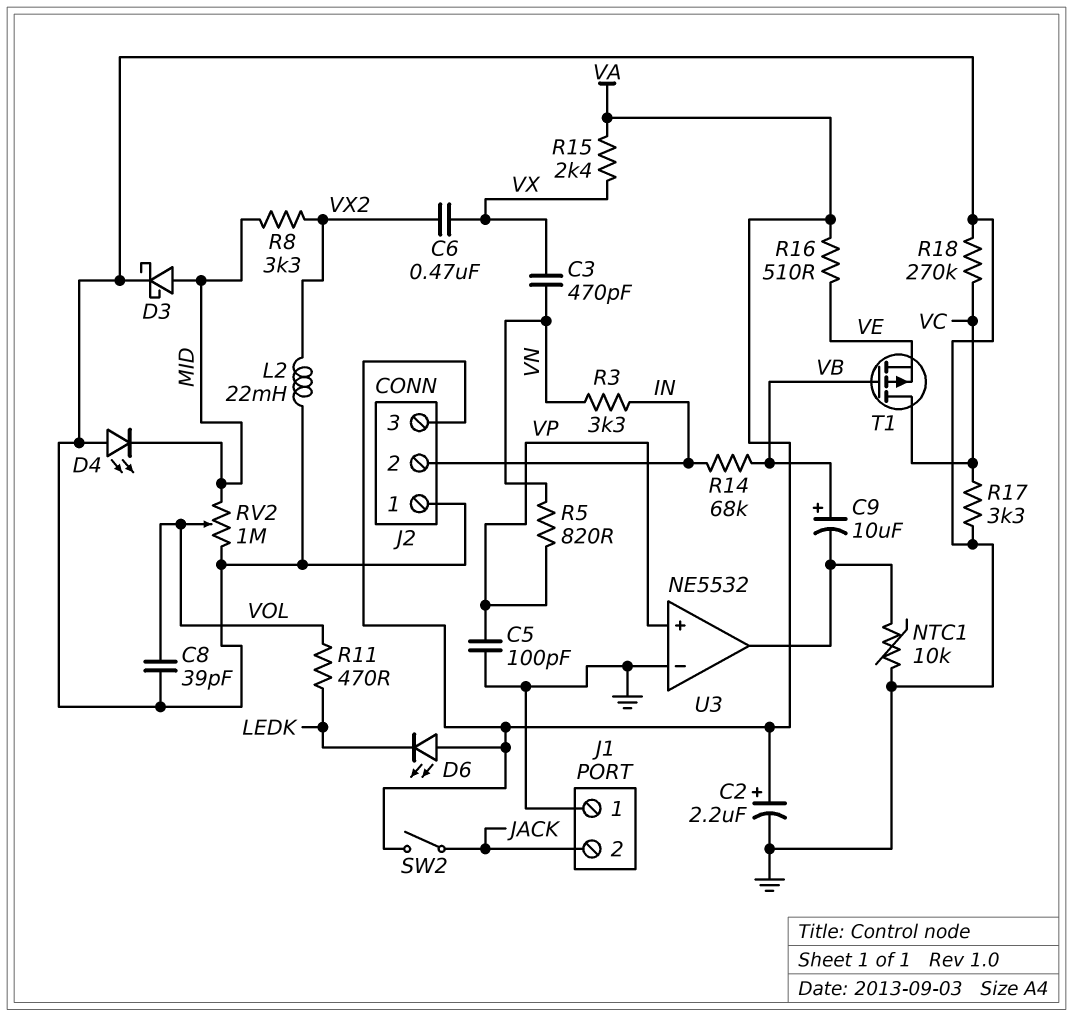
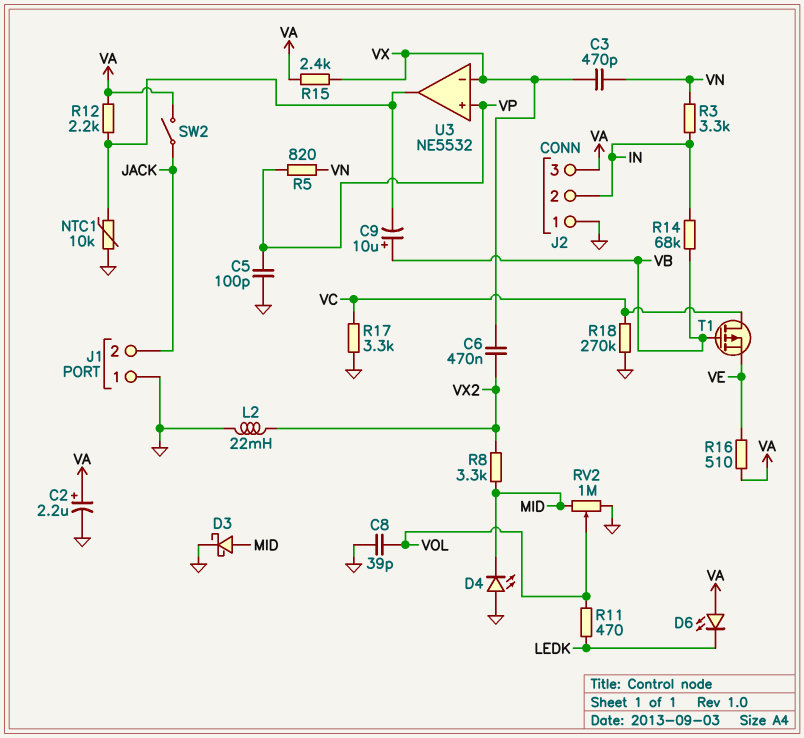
R12: none -> 2.2k (U3/out, VA)
U3 pin in-: GND -> VX

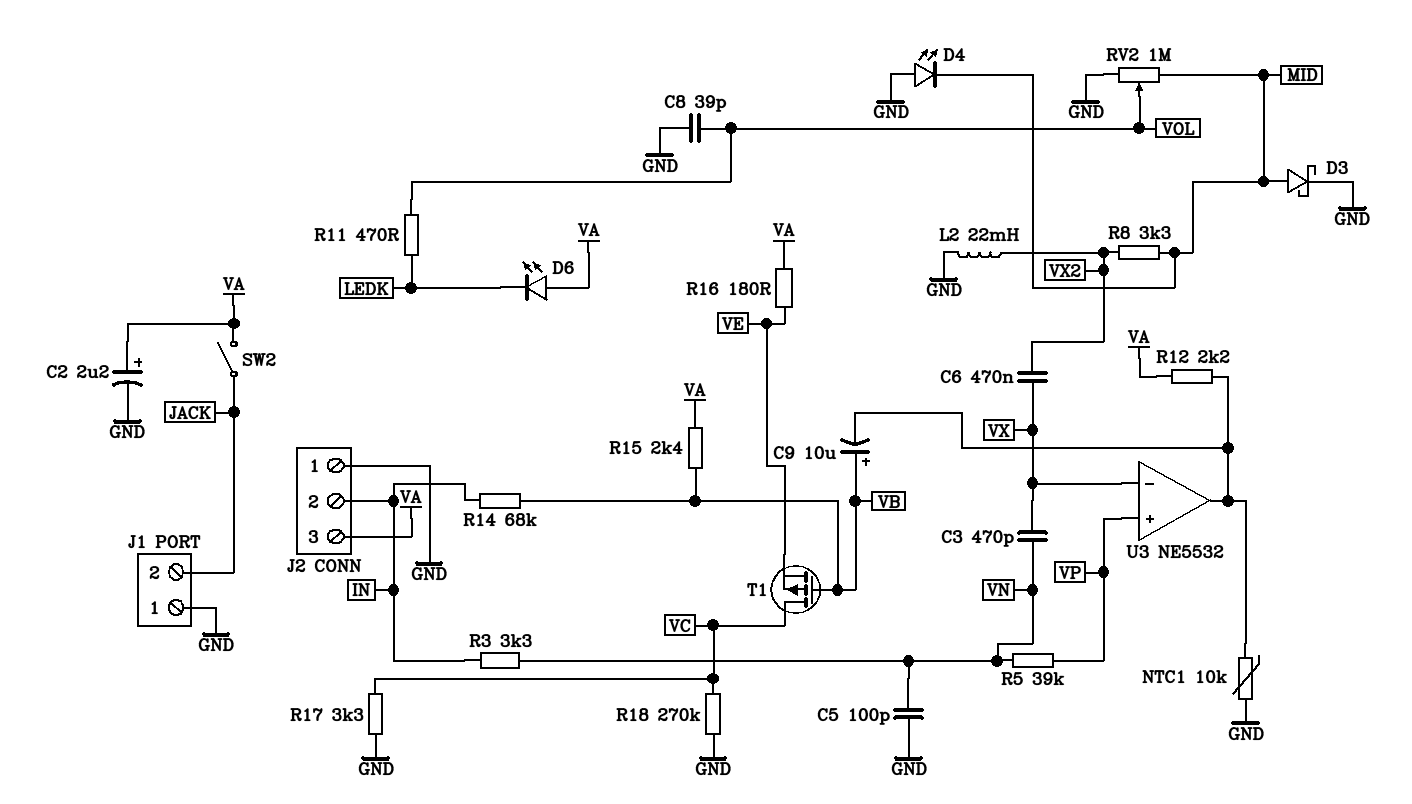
C5: 100pF (GND, VP) -> 100pF (GND, VN)
R5: 820 (VN, VP) -> 39k (VN, VP)
R15: 2.4k (VA, VX) -> 2.4k (VA, VB)
R16: 510 (VA, VE) -> 180 (VA, VE)

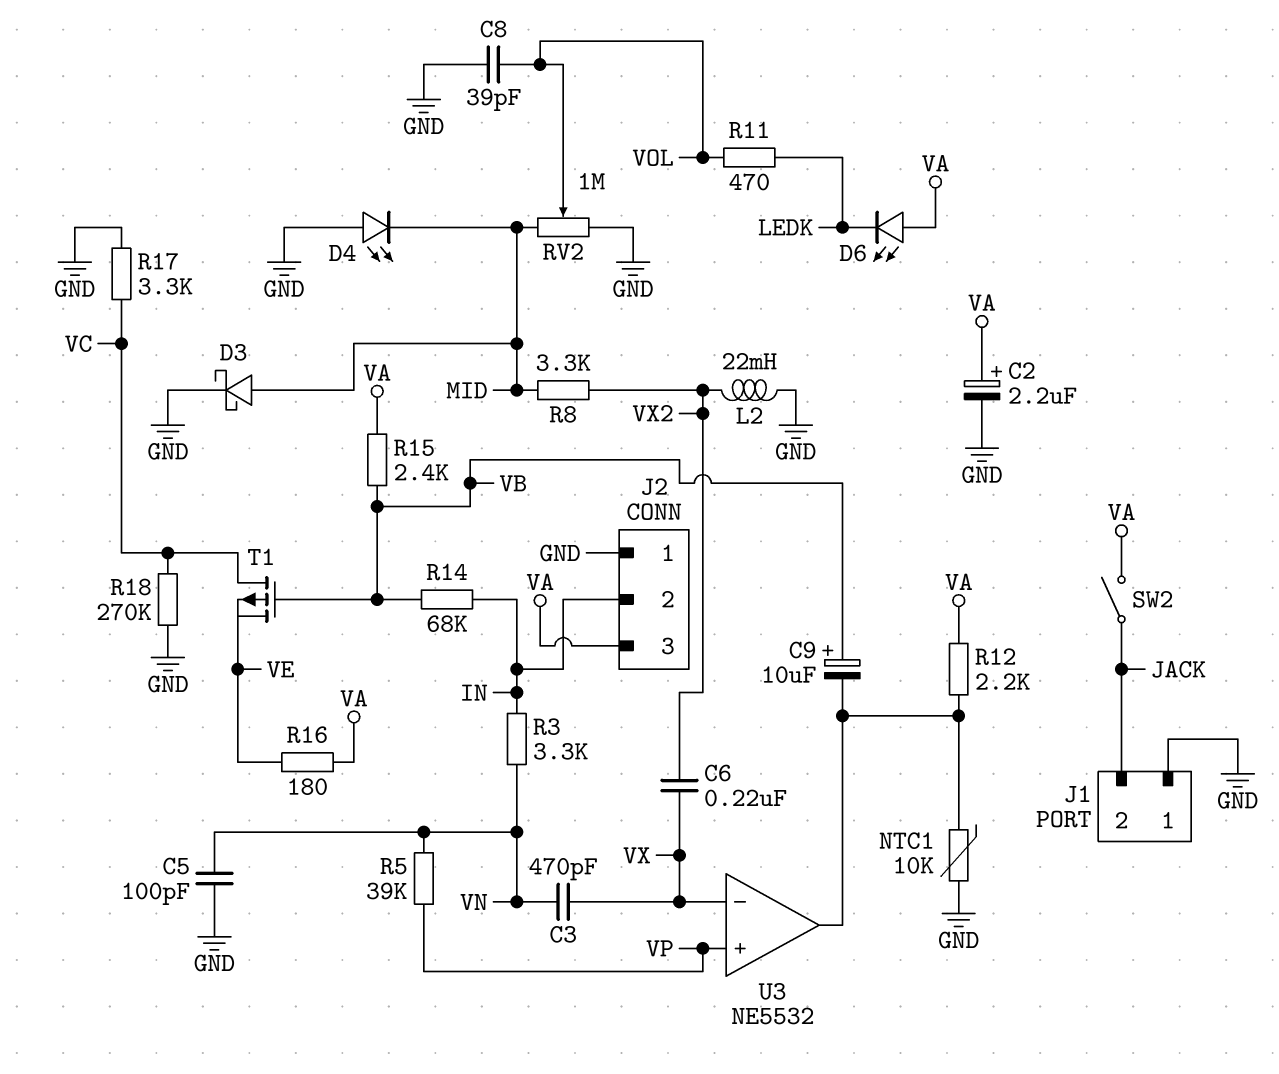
C6: 470nF (VX, VX2) -> 220nF (VX, VX2)

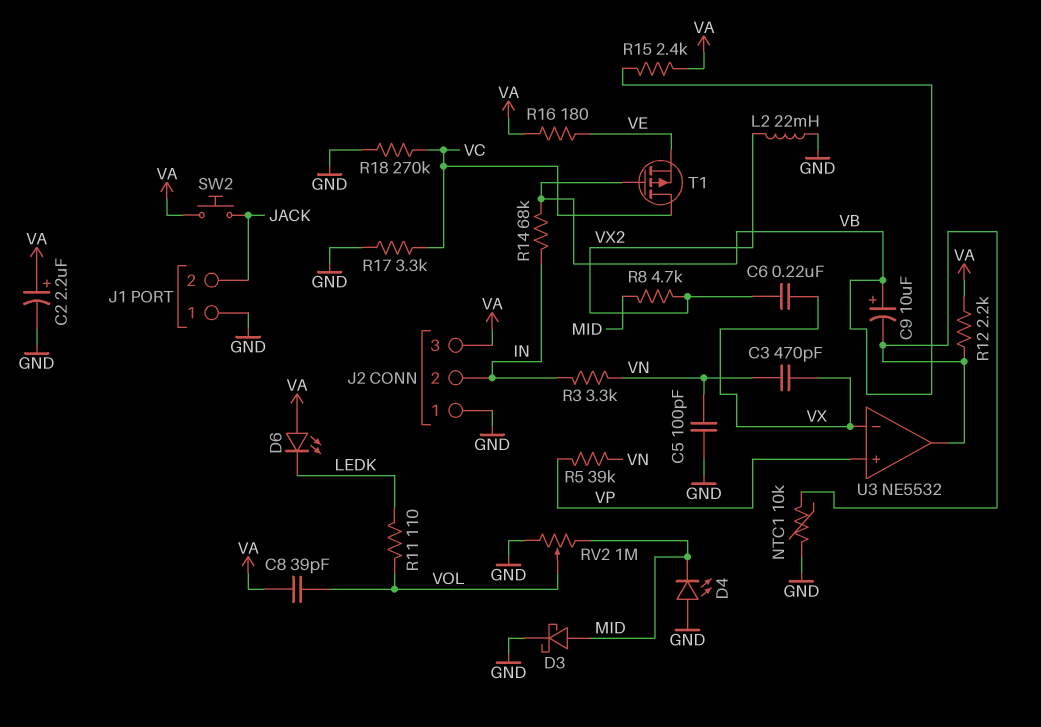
C8: 39pF (GND, VOL) -> 39pF (VA, VOL)
R8: 3.3k (MID, VX2) -> 4.7k (MID, VX2)
R11: 470 (LEDK, VOL) -> 110 (LEDK, VOL)
SW2: switch (JACK, VA) -> button (JACK, VA)

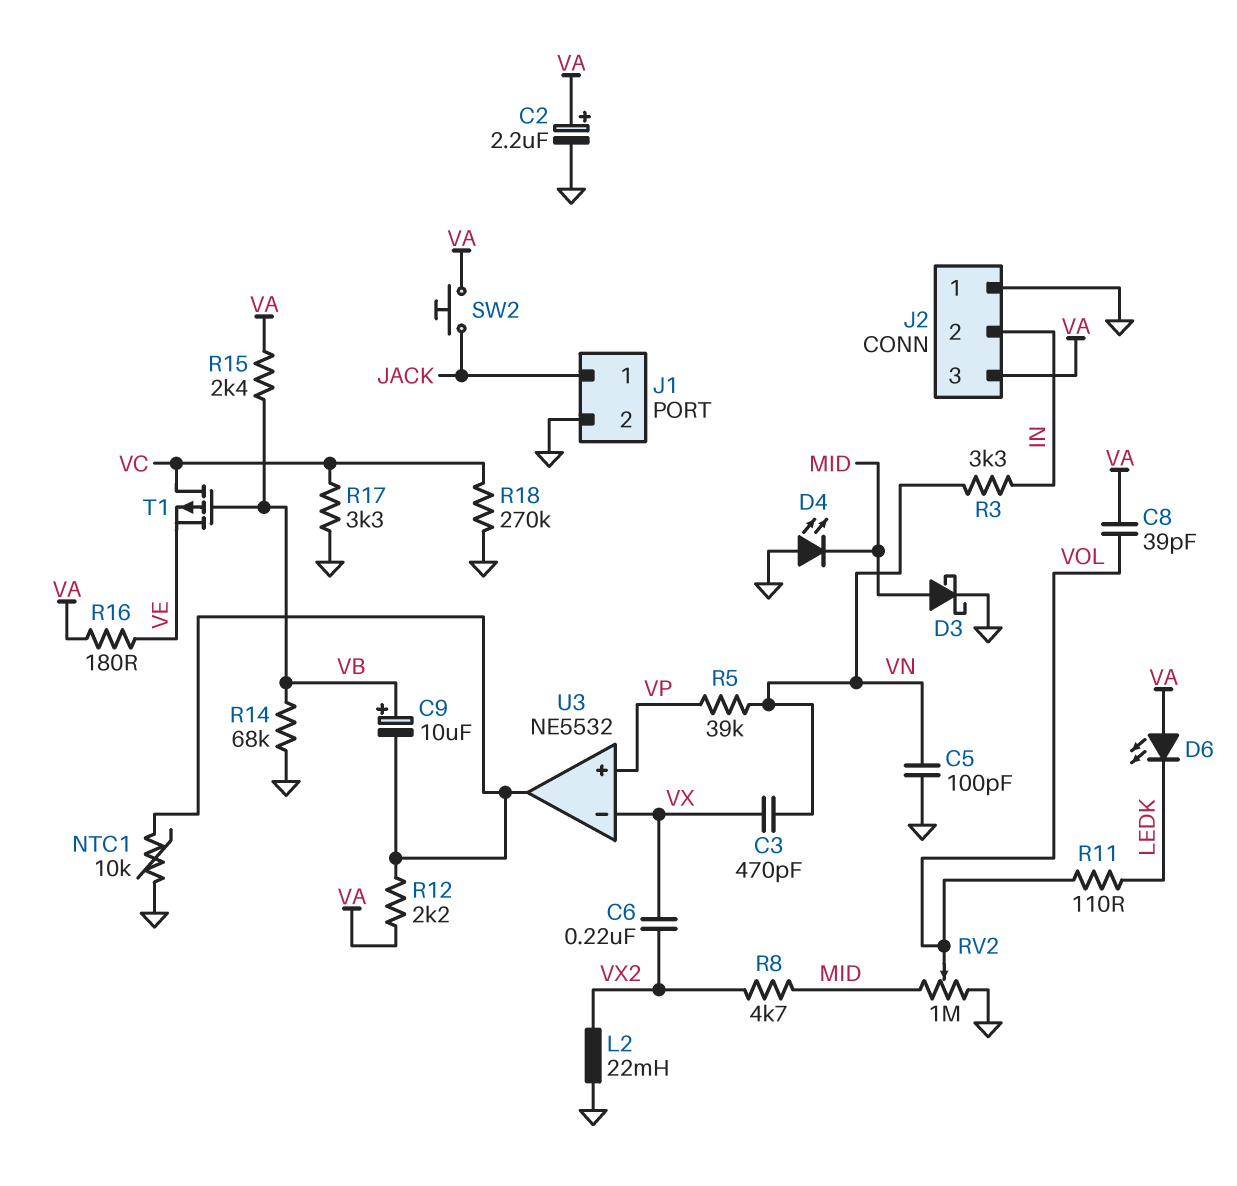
J1 pin 1: GND -> JACK
J1 pin 2: JACK -> GND
R14: 68k (IN, VB) -> 68k (GND, VB)

